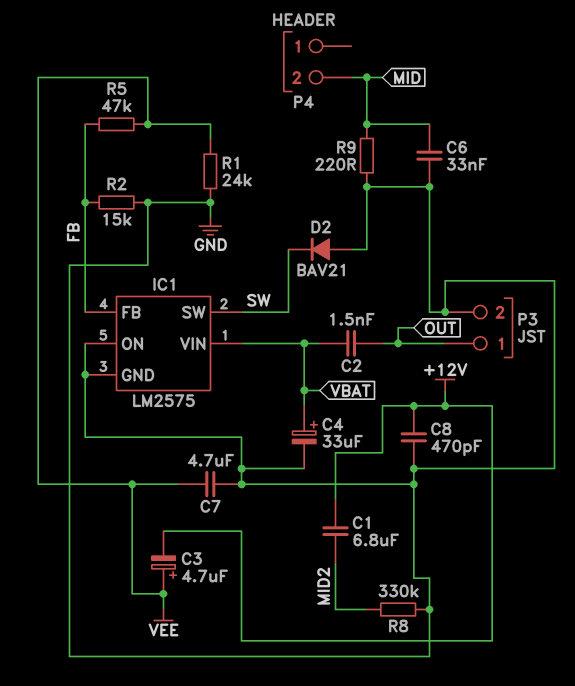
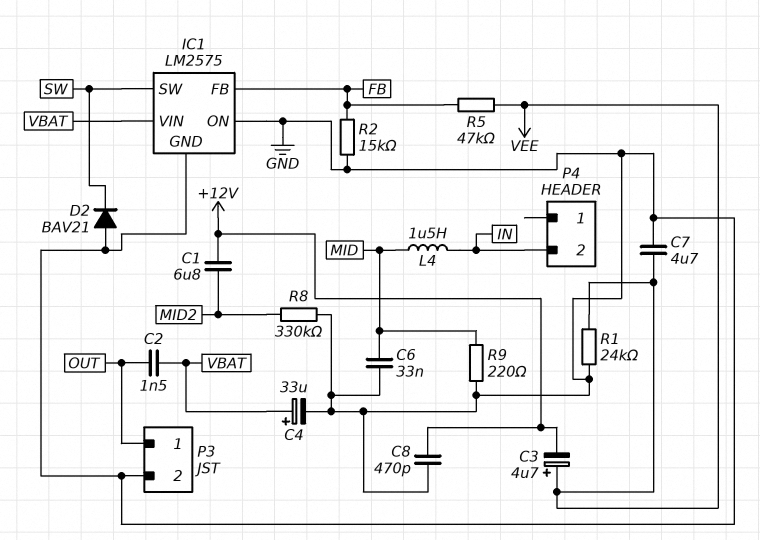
L4: none -> 1.5uH (IN, MID)
P4 pin 2: MID -> IN

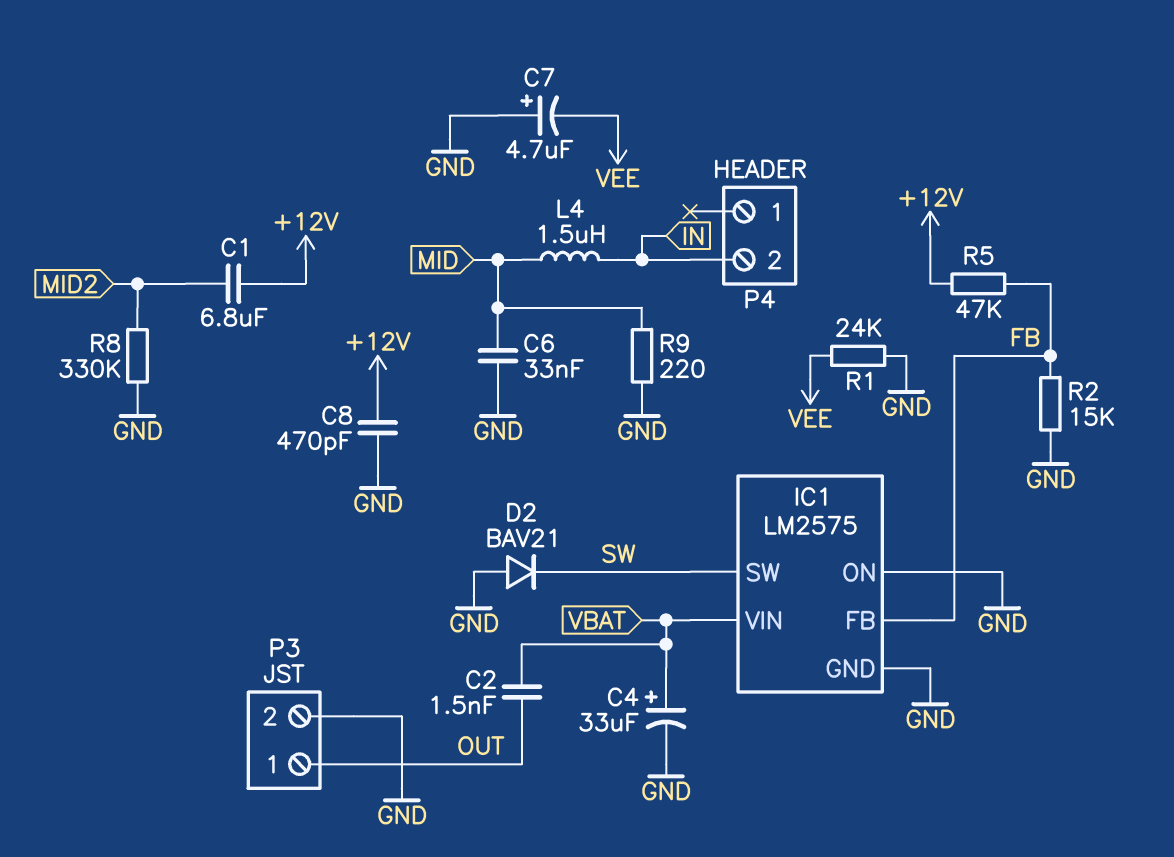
C3: 4.7uF (plus VEE, minus +12V) -> none
C7: 4.7uF (GND, VEE) -> 4.7uF (plus GND, minus VEE)
R5: 47k (FB, VEE) -> 47k (+12V, FB)

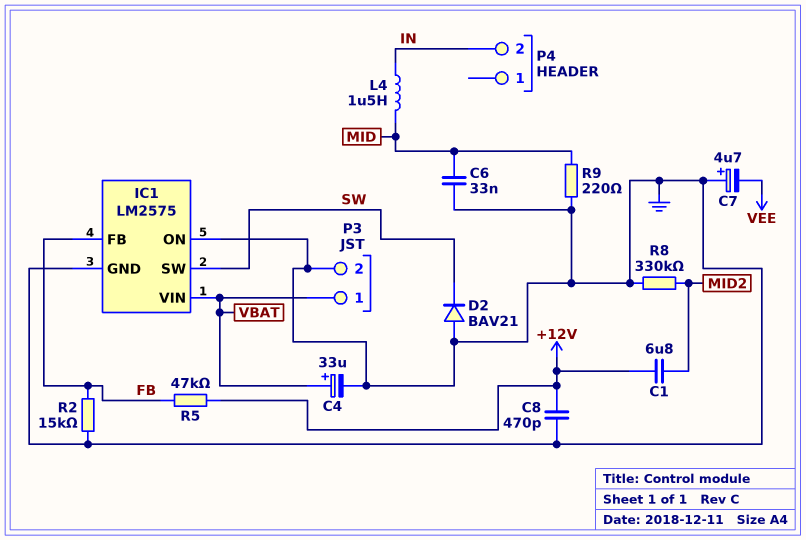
C2: 1.5nF (OUT, VBAT) -> none
P3 pin 1: OUT -> VBAT
R1: 24k (GND, VEE) -> none

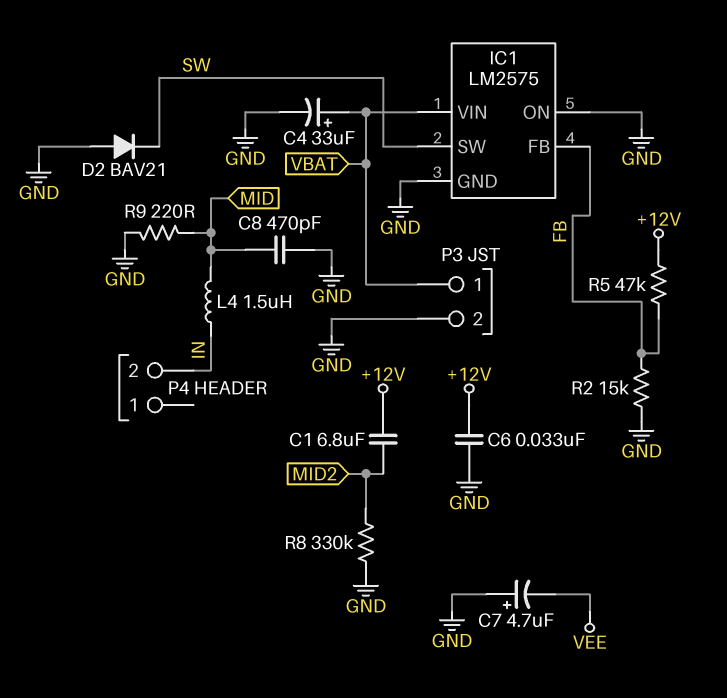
C6: 33nF (GND, MID) -> 33nF (+12V, GND)
C8: 470pF (+12V, GND) -> 470pF (GND, MID)

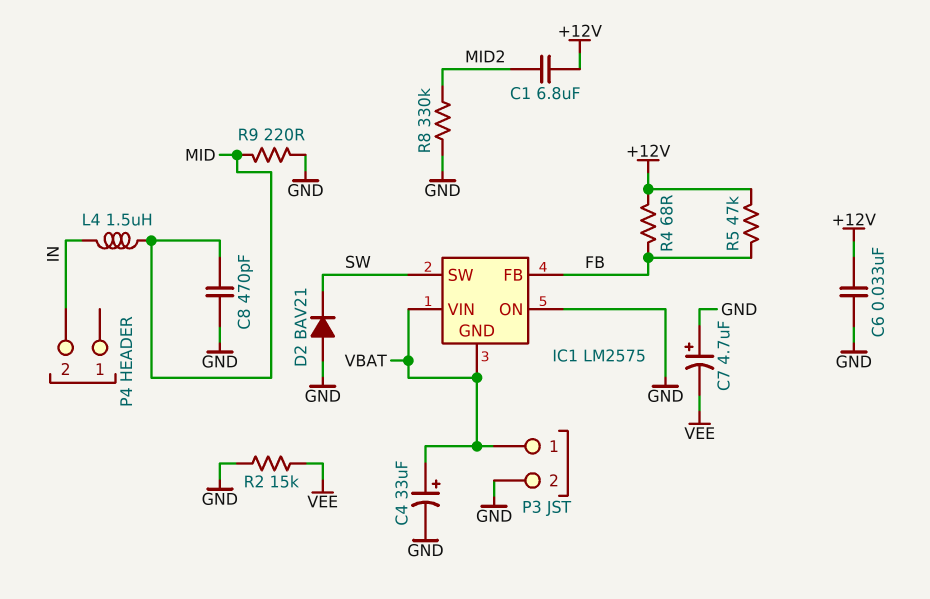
IC1 pin GND: GND -> VBAT
R2: 15k (FB, GND) -> 15k (GND, VEE)
R4: none -> 68 (+12V, FB)

